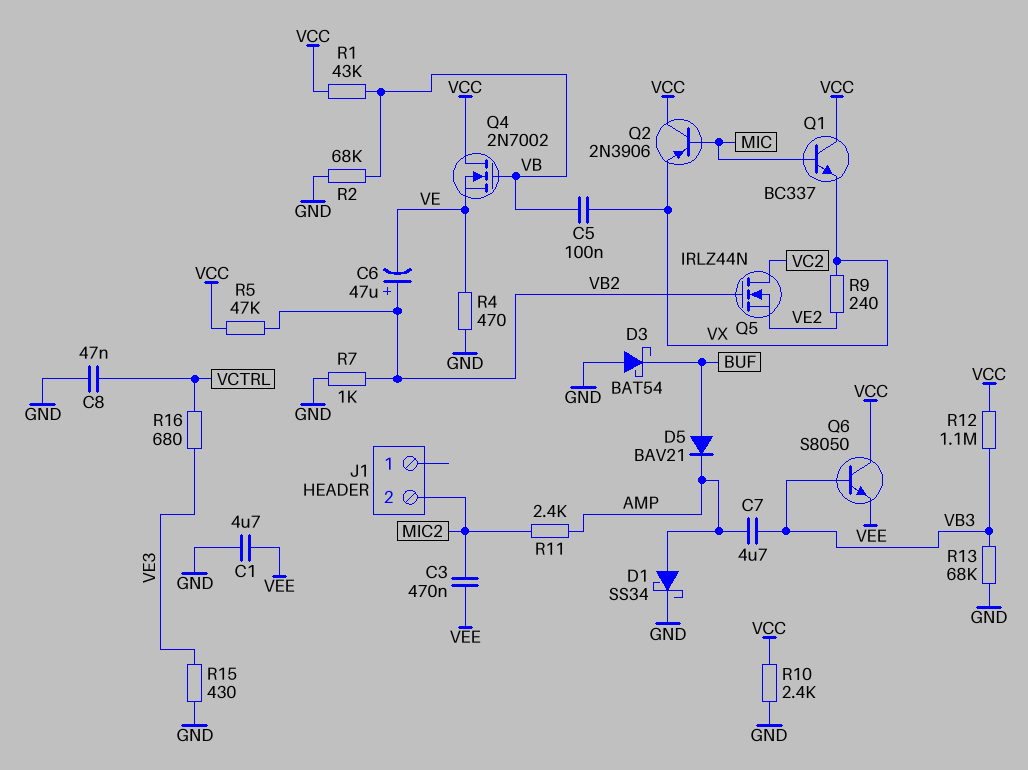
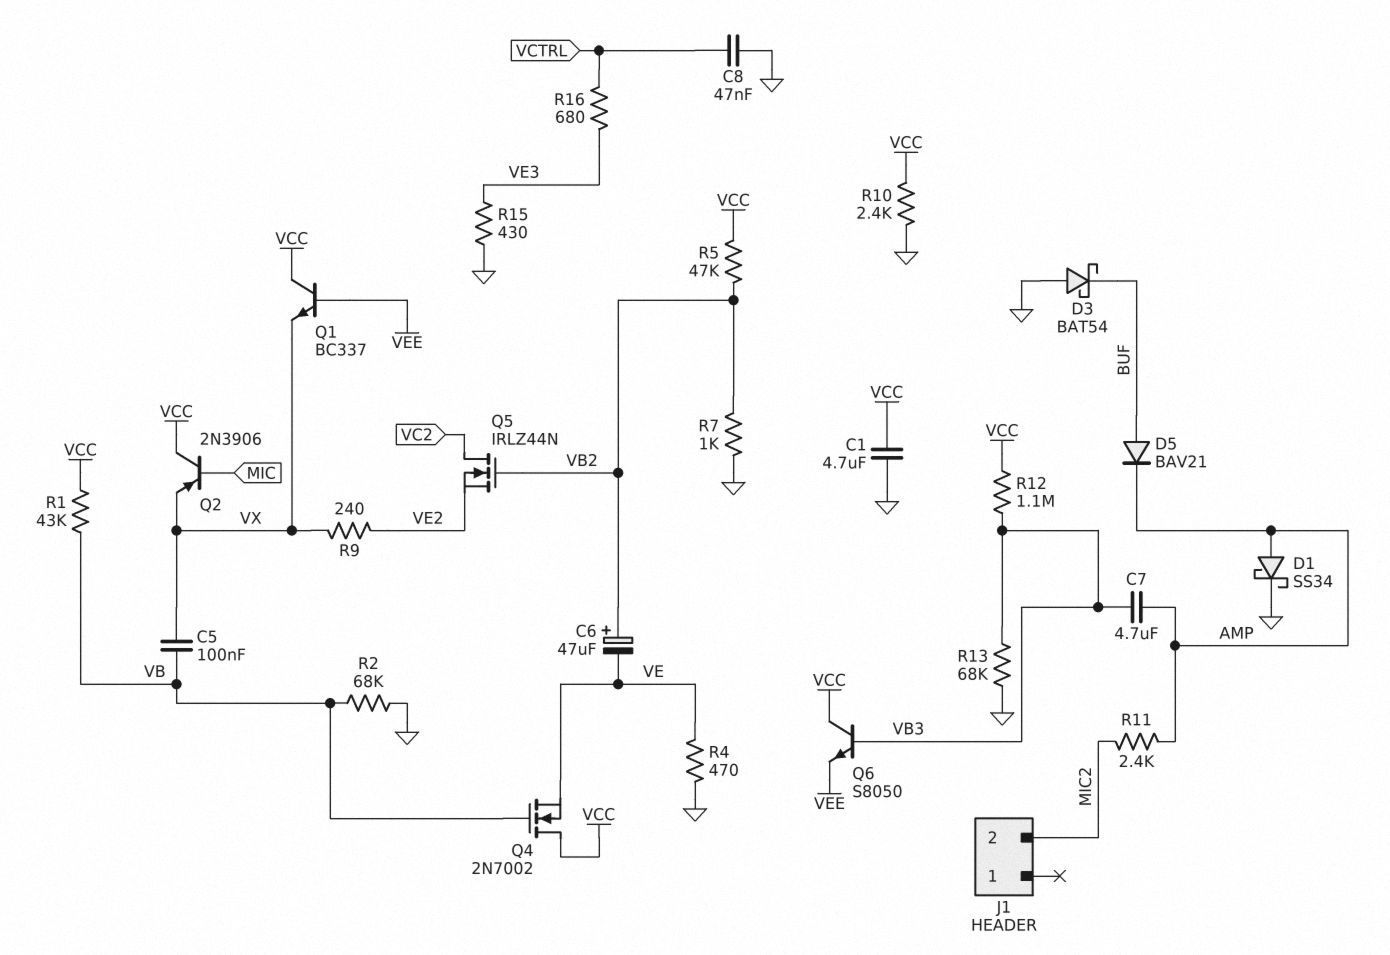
C1: 4.7uF (GND, VEE) -> 4.7uF (GND, VCC)
C3: 470nF (MIC2, VEE) -> none
Q1: NPN BC337 (B MIC, C VCC, E VX) -> NPN BC337 (B VEE, C VCC, E VX)

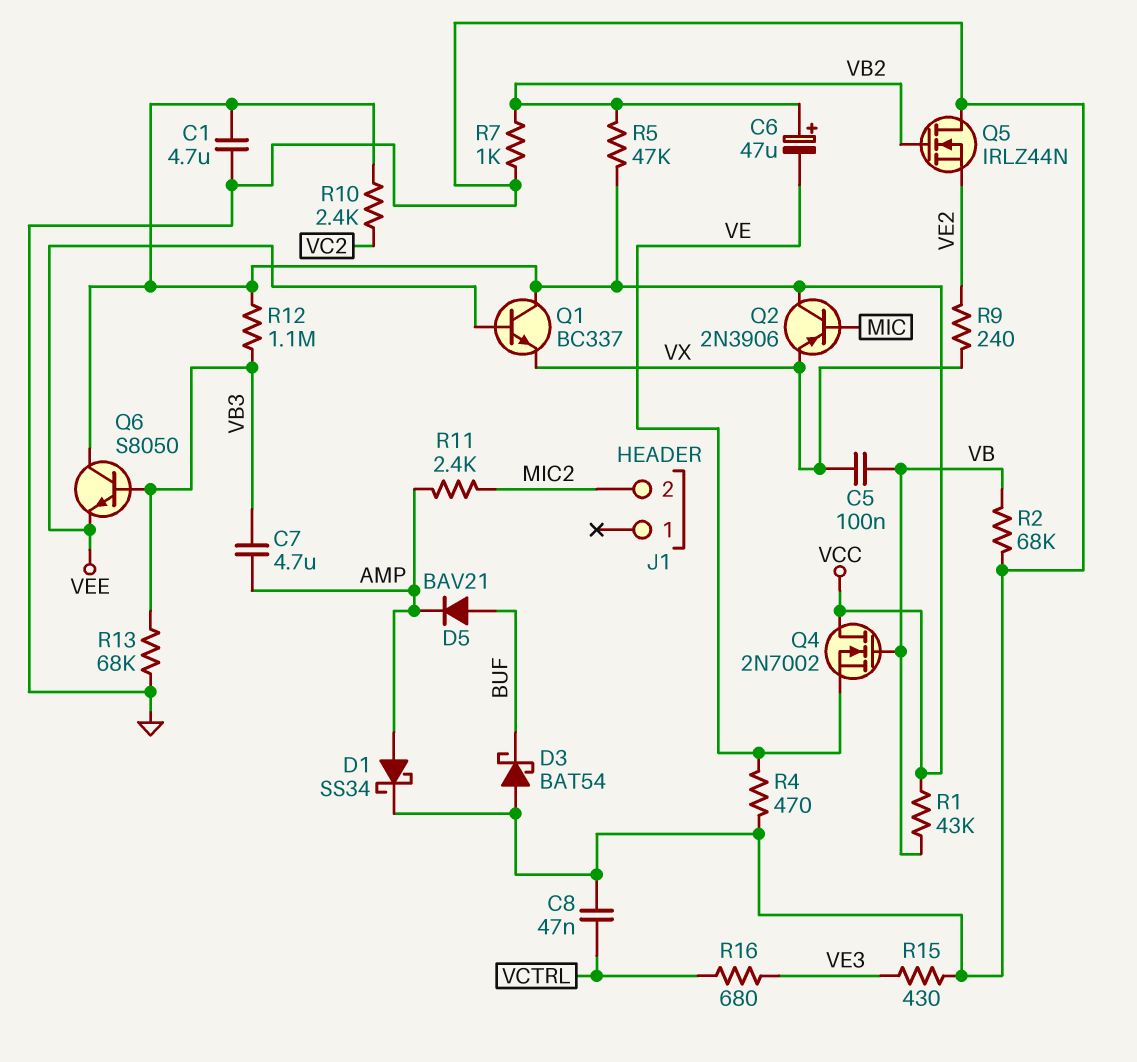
Q5: NMOS IRLZ44N (G VB2, D VC2, S VE2) -> NMOS IRLZ44N (G VB2, D GND, S VE2)
R10: 2.4k (GND, VCC) -> 2.4k (VC2, VCC)

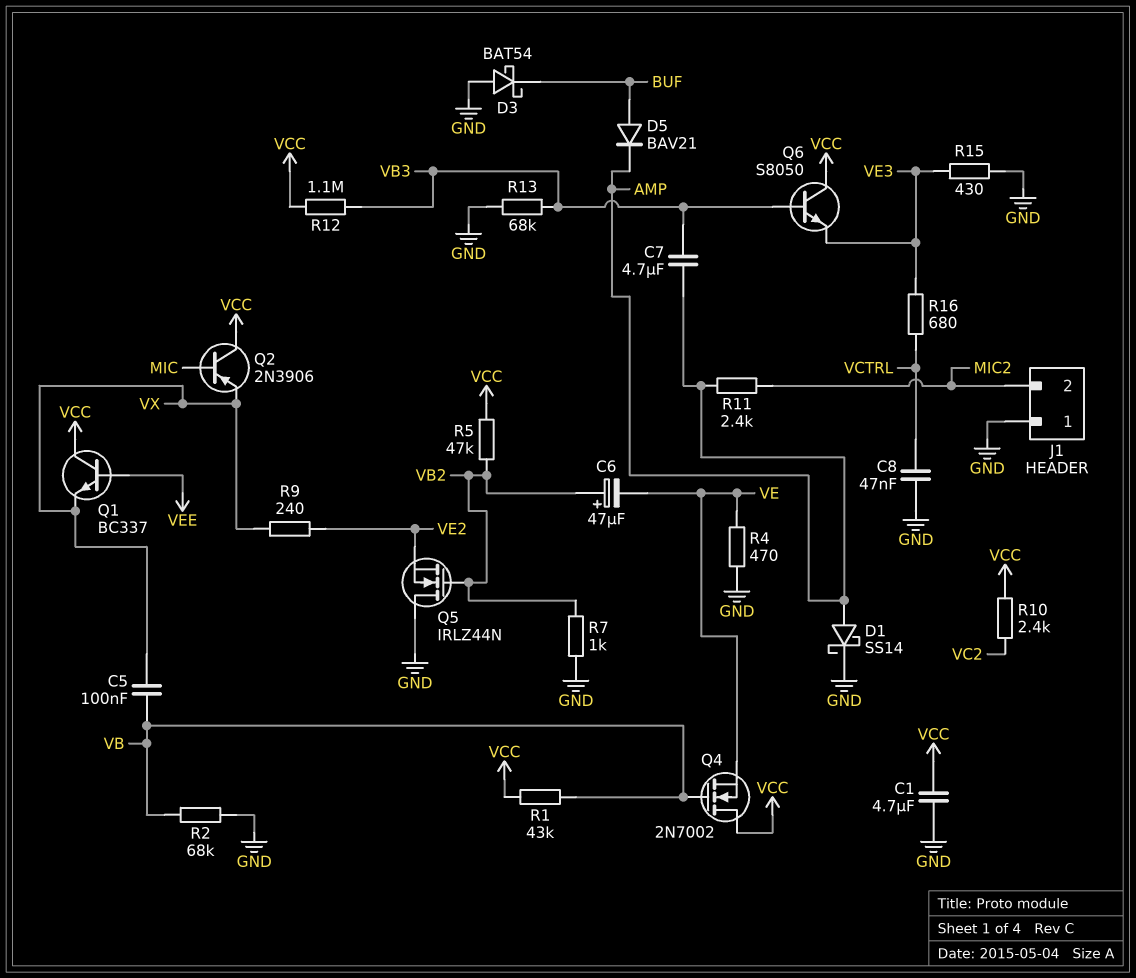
D1: schottky SS34 (A AMP, K GND) -> schottky SS14 (A AMP, K GND)
J1 pin 1: none -> GND
Q6: NPN S8050 (B VB3, C VCC, E VEE) -> NPN S8050 (B VB3, C VCC, E VE3)

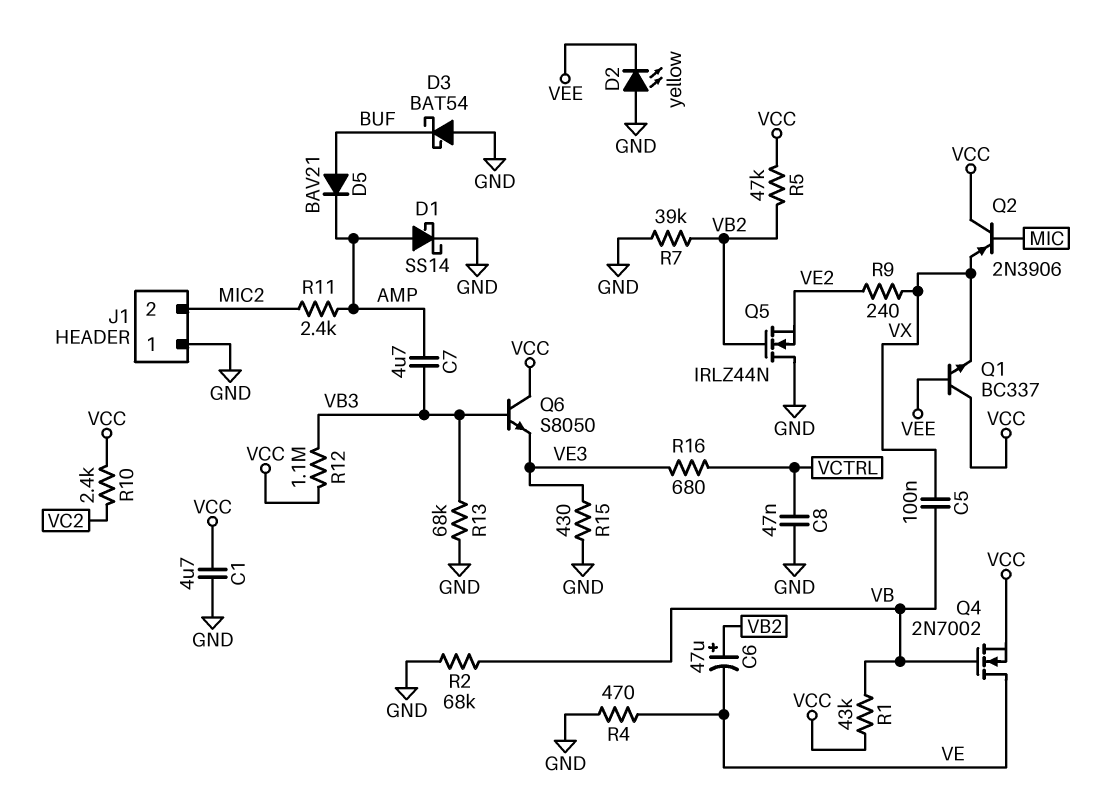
D2: none -> LED yellow (A GND, K VEE)
Q4: NMOS 2N7002 (G VB, D VCC, S VE) -> NMOS 2N7002 (G VB, D VE, S VCC)
R7: 1k (GND, VB2) -> 39k (GND, VB2)

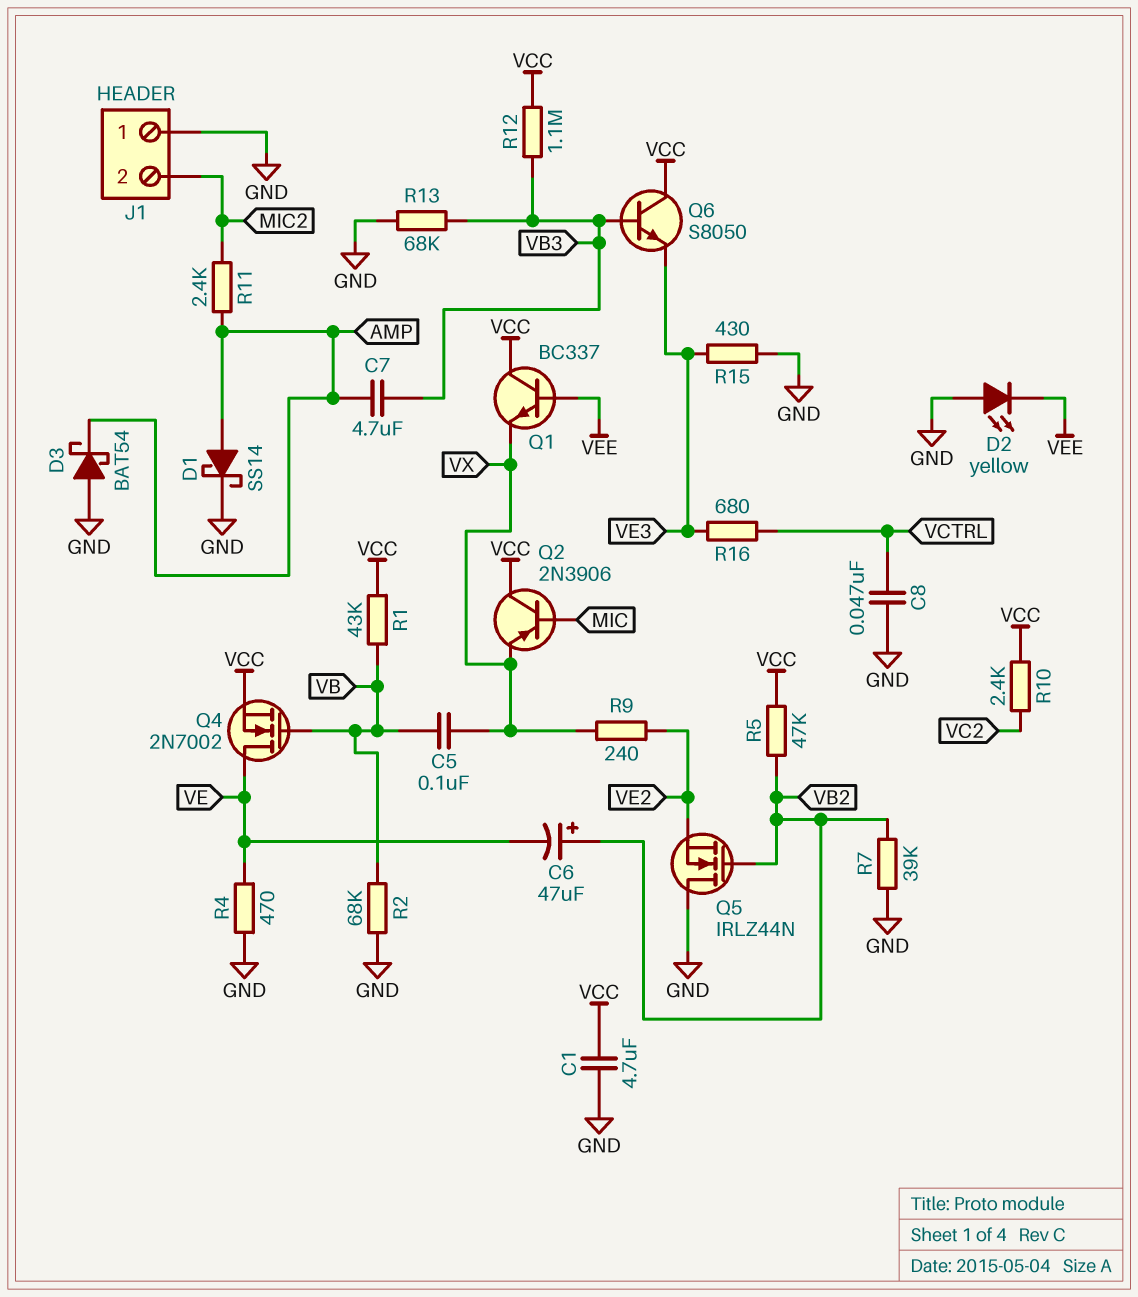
D3: schottky BAT54 (A GND, K BUF) -> schottky BAT54 (A GND, K AMP)
D5: diode BAV21 (A BUF, K AMP) -> none

